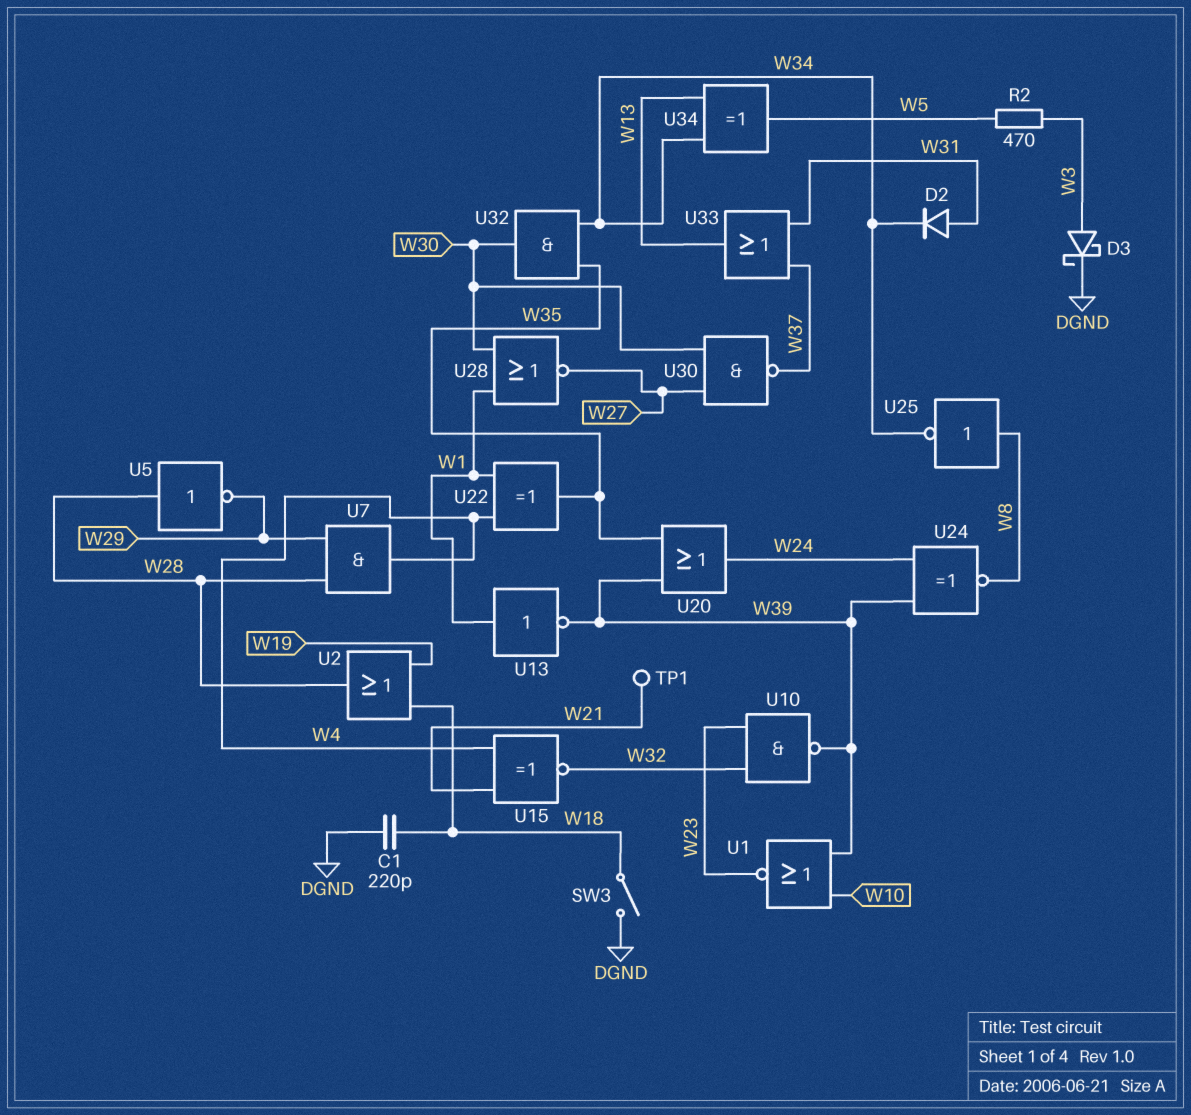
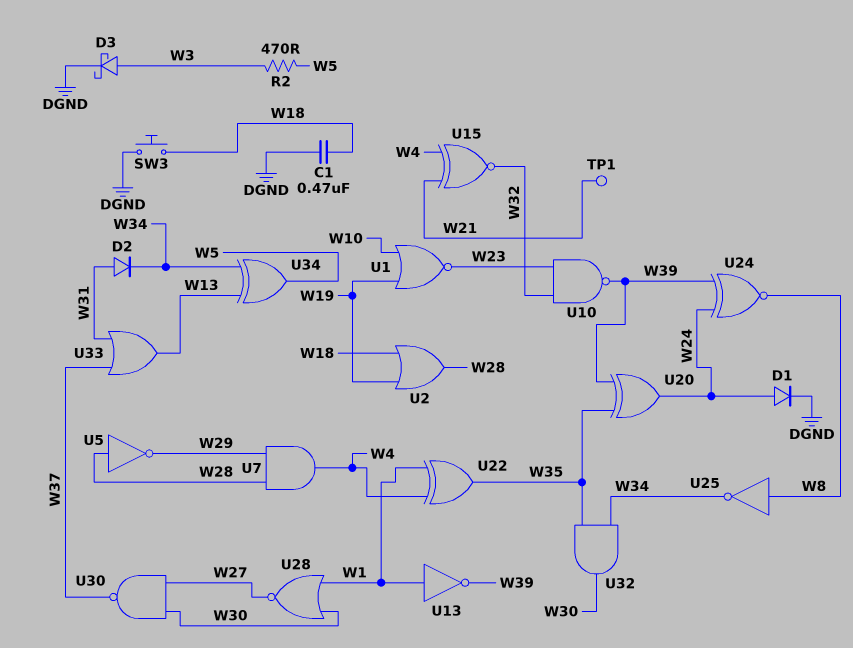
C1: 220pF (DGND, W18) -> 470nF (DGND, W18)
D1: none -> diode (A W24, K DGND)
SW3: switch (DGND, W18) -> button (DGND, W18)
U1: NOR (in W10, in W39, out W23) -> NOR (in W10, in W19, out W23)
U20: OR (in W35, in W39, out W24) -> XOR (in W35, in W39, out W24)

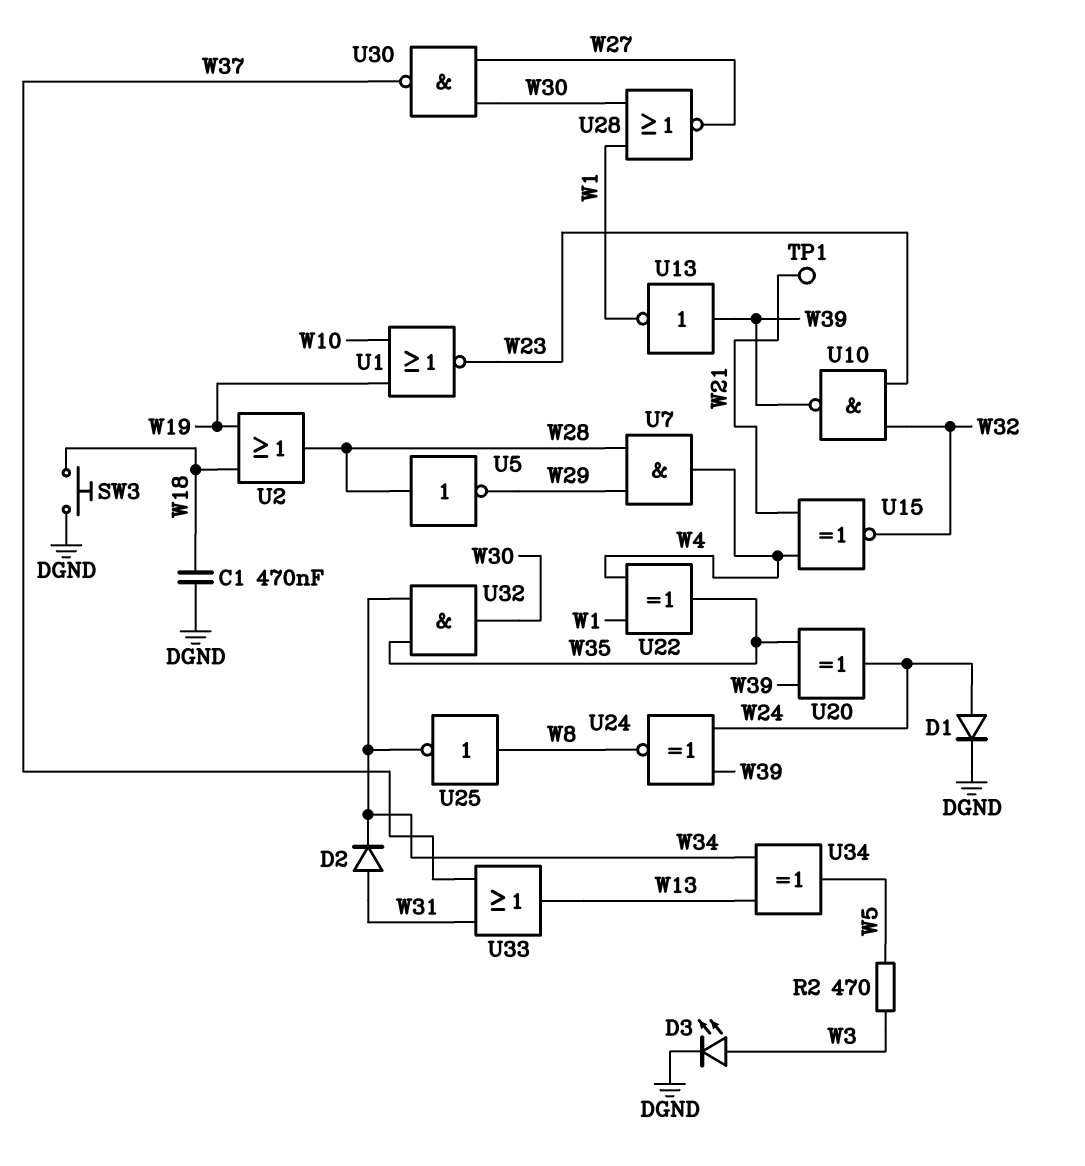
D3: schottky (A W3, K DGND) -> LED (A W3, K DGND)
U13: NOT (in W1, out W39) -> NOT (in W39, out W1)

